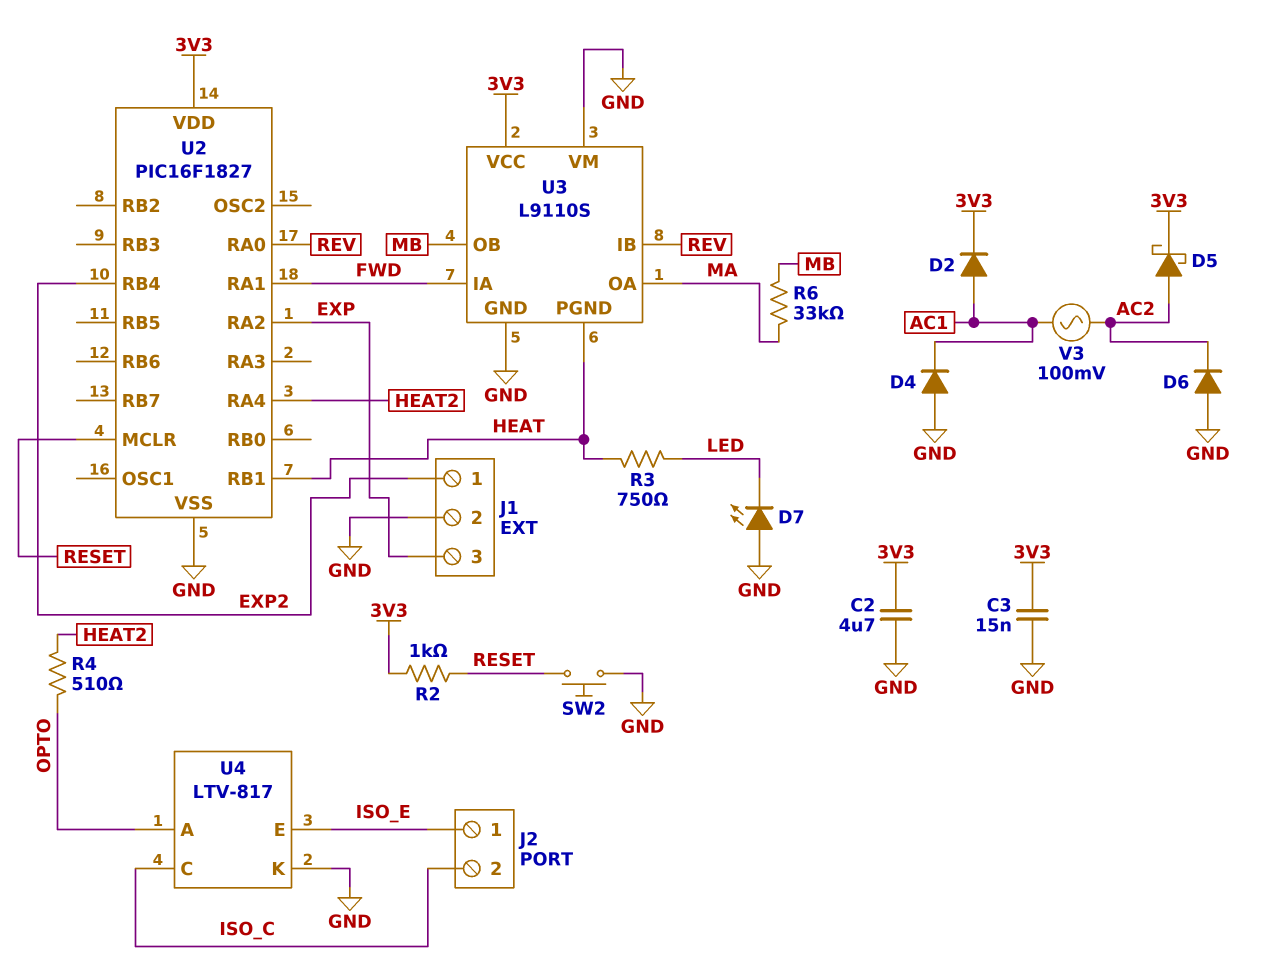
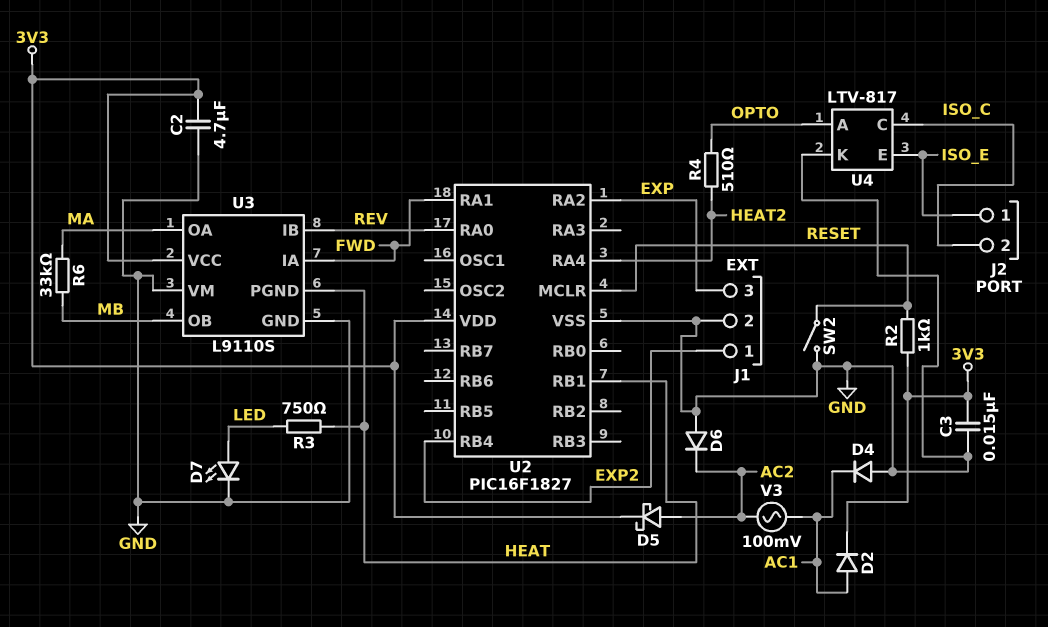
D7: LED (A GND, K LED) -> LED (A LED, K GND)
SW2: button (GND, RESET) -> switch (GND, RESET)

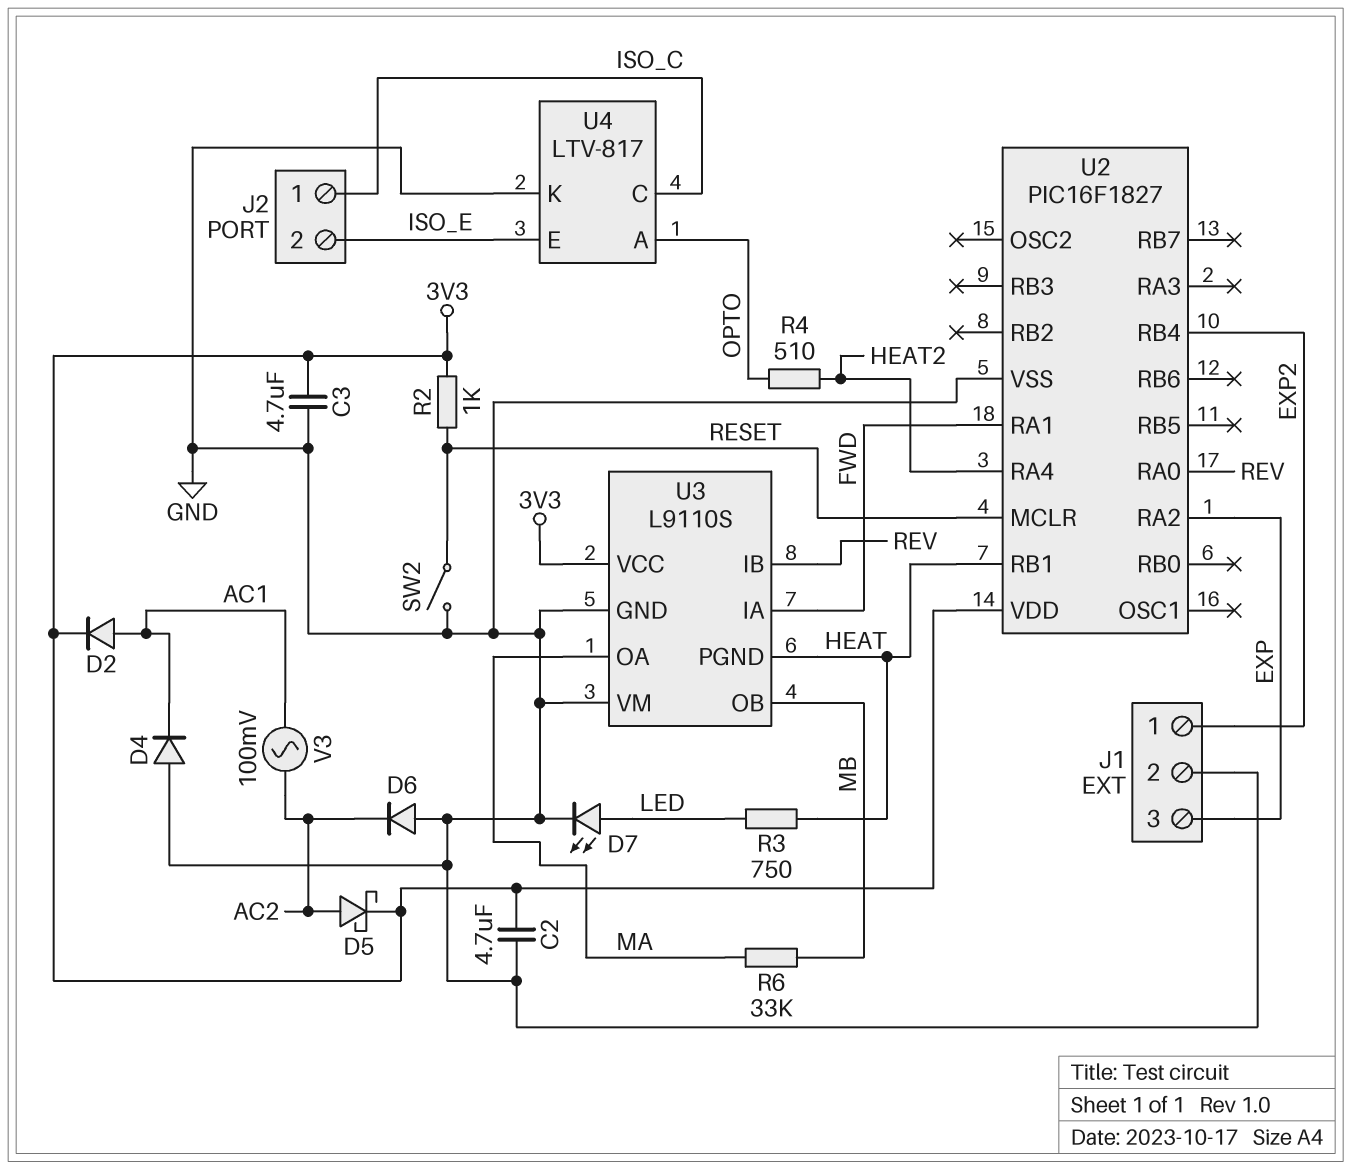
C3: 15nF (3V3, GND) -> 4.7uF (3V3, GND)
J2 pin 1: ISO_E -> ISO_C
J2 pin 2: ISO_C -> ISO_E

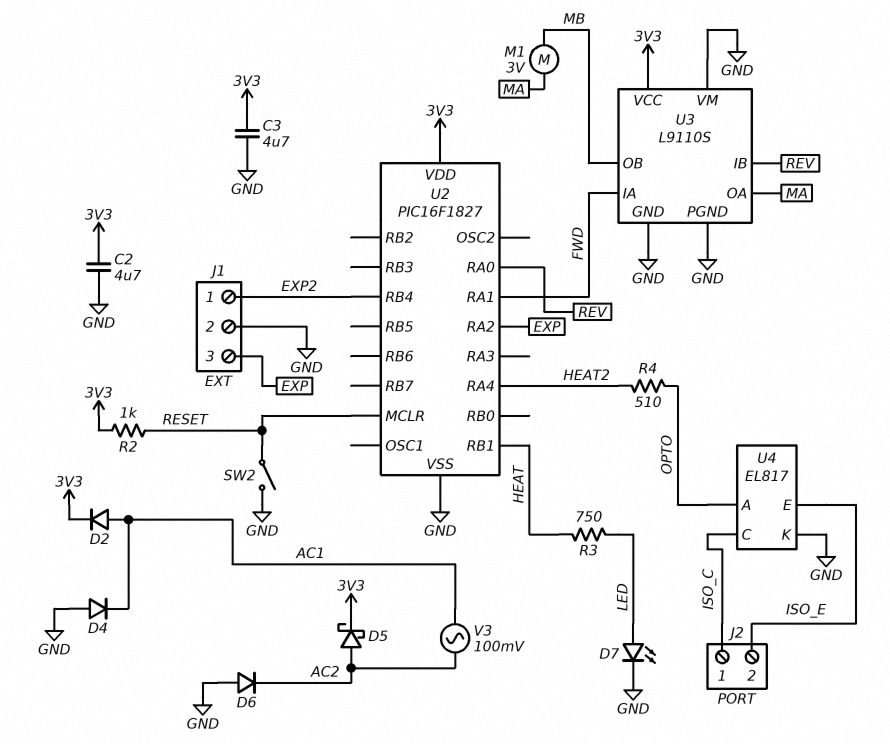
M1: none -> motor 3V (MA, MB)
R6: 33k (MA, MB) -> none
U3 pin PGND: HEAT -> GND
U4: LTV-817 -> EL817

